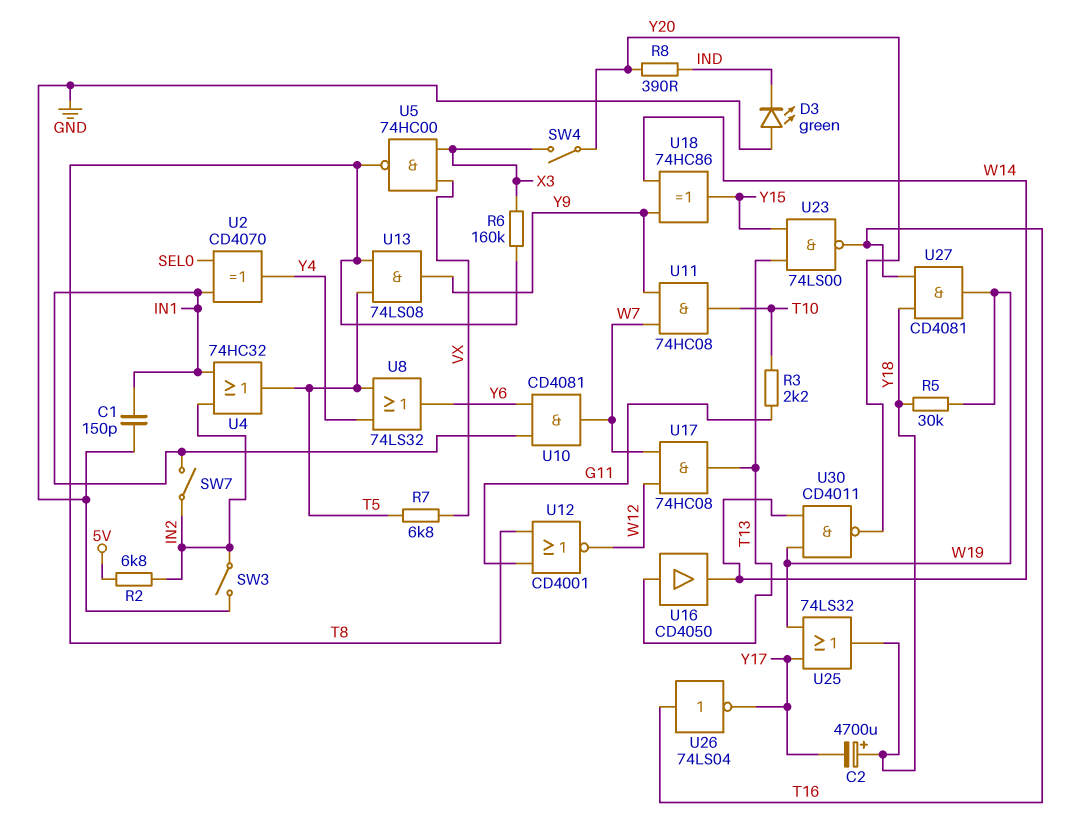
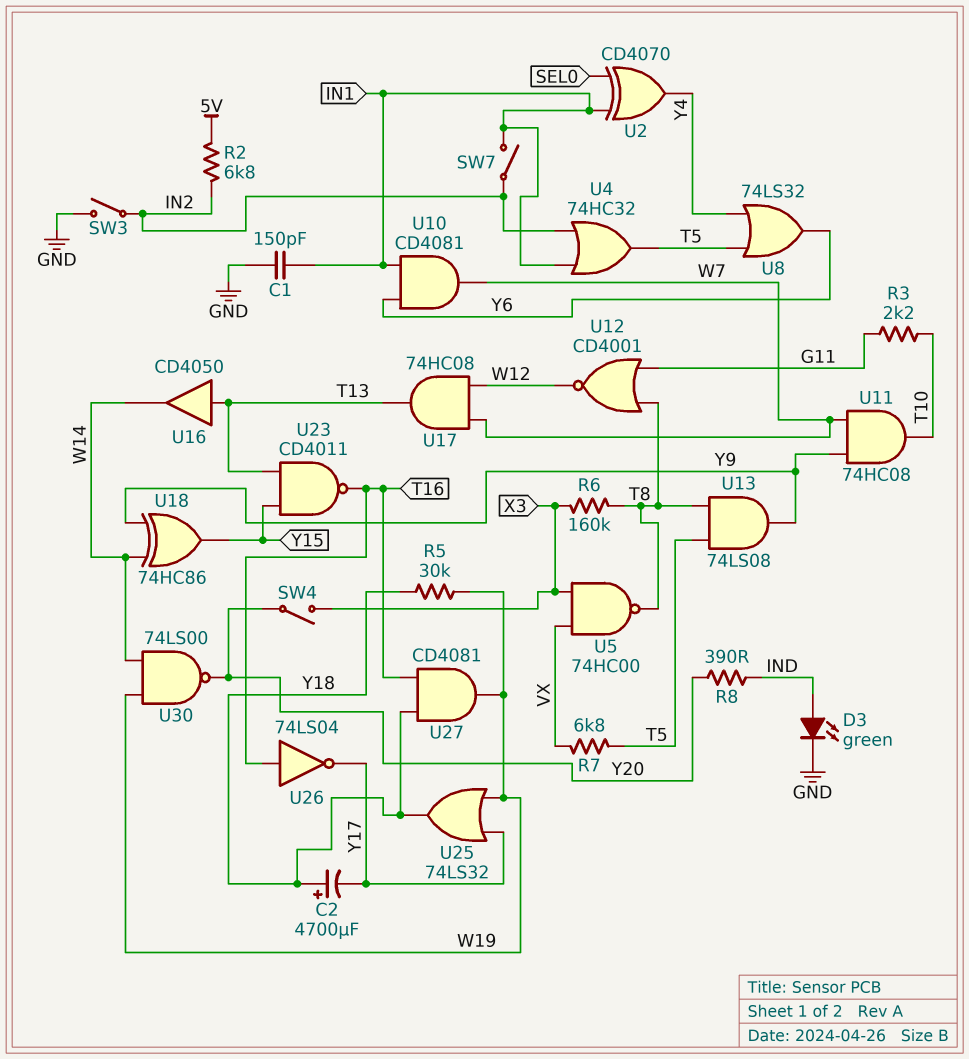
D3: LED green (A GND, K IND) -> LED green (A IND, K GND)
U23: NAND 74LS00 (in T13, in Y15, out T16) -> NAND CD4011 (in T13, in Y15, out T16)
U30: NAND CD4011 (in W14, in W19, out Y20) -> NAND 74LS00 (in W14, in W19, out Y20)

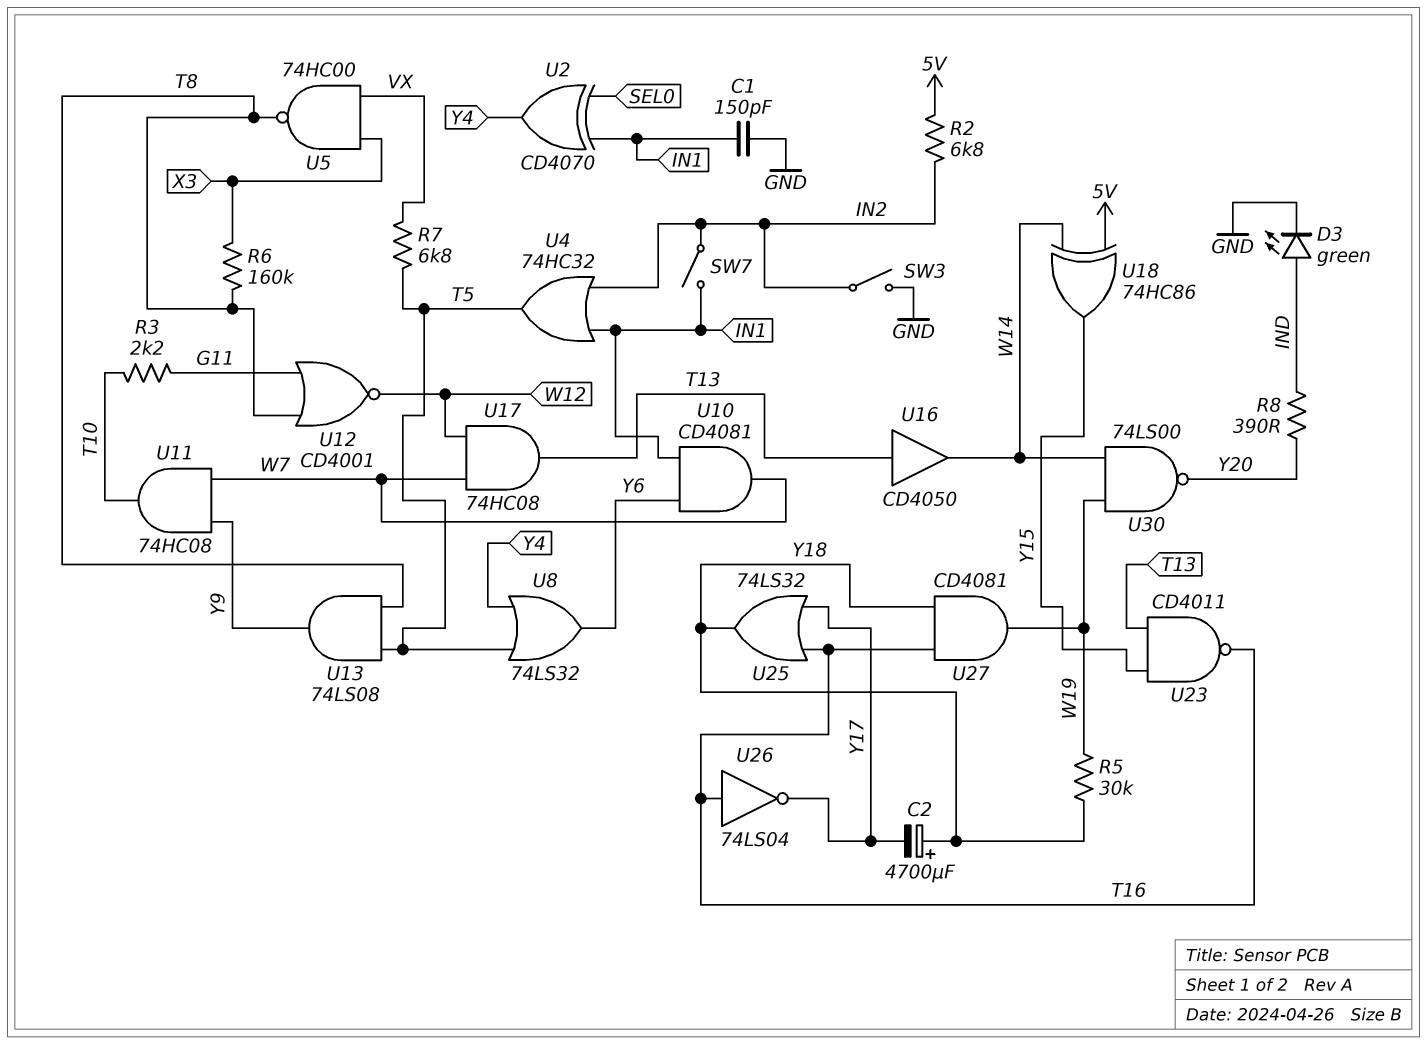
SW4: switch (X3, Y20) -> none
U18: XOR 74HC86 (in W14, in Y9, out Y15) -> XOR 74HC86 (in 5V, in W14, out Y15)
U25: OR 74LS32 (in W19, in Y17, out Y18) -> OR 74LS32 (in T16, in Y17, out Y18)

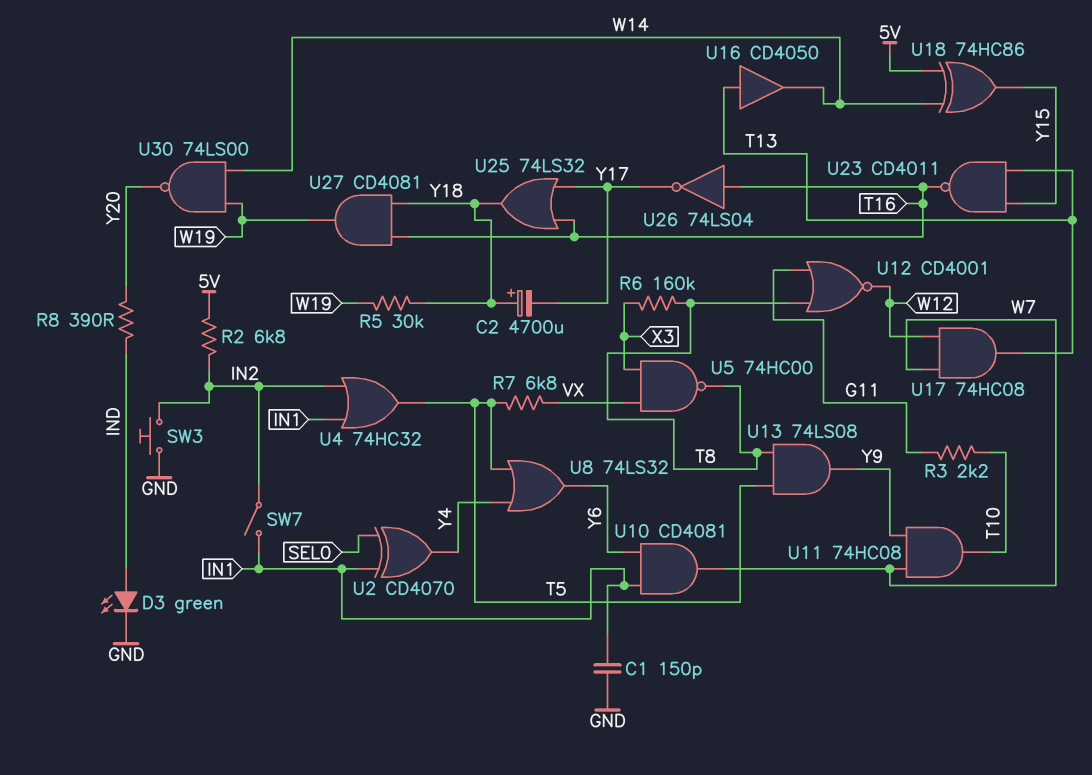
SW3: switch (GND, IN2) -> button (GND, IN2)

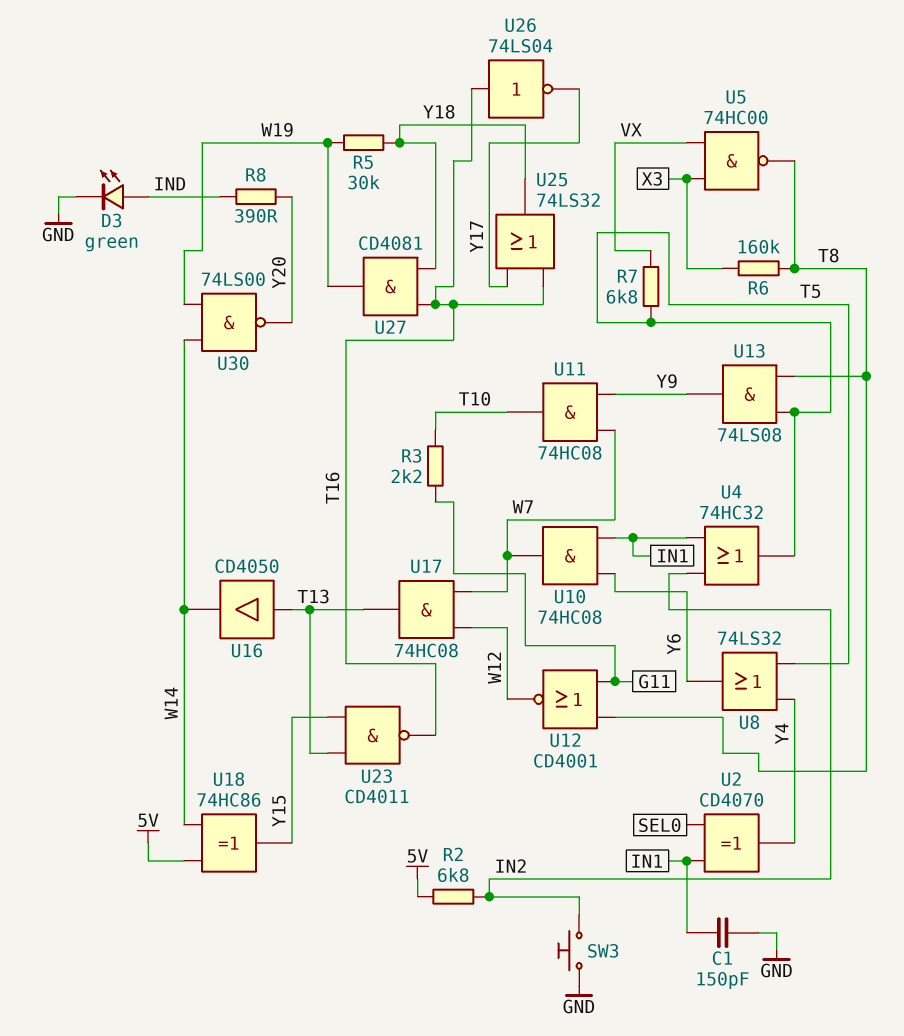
C2: 4700uF (plus Y18, minus Y17) -> none
SW7: switch (IN1, IN2) -> none
U10: AND CD4081 (in IN1, in Y6, out W7) -> AND 74HC08 (in IN1, in Y6, out W7)

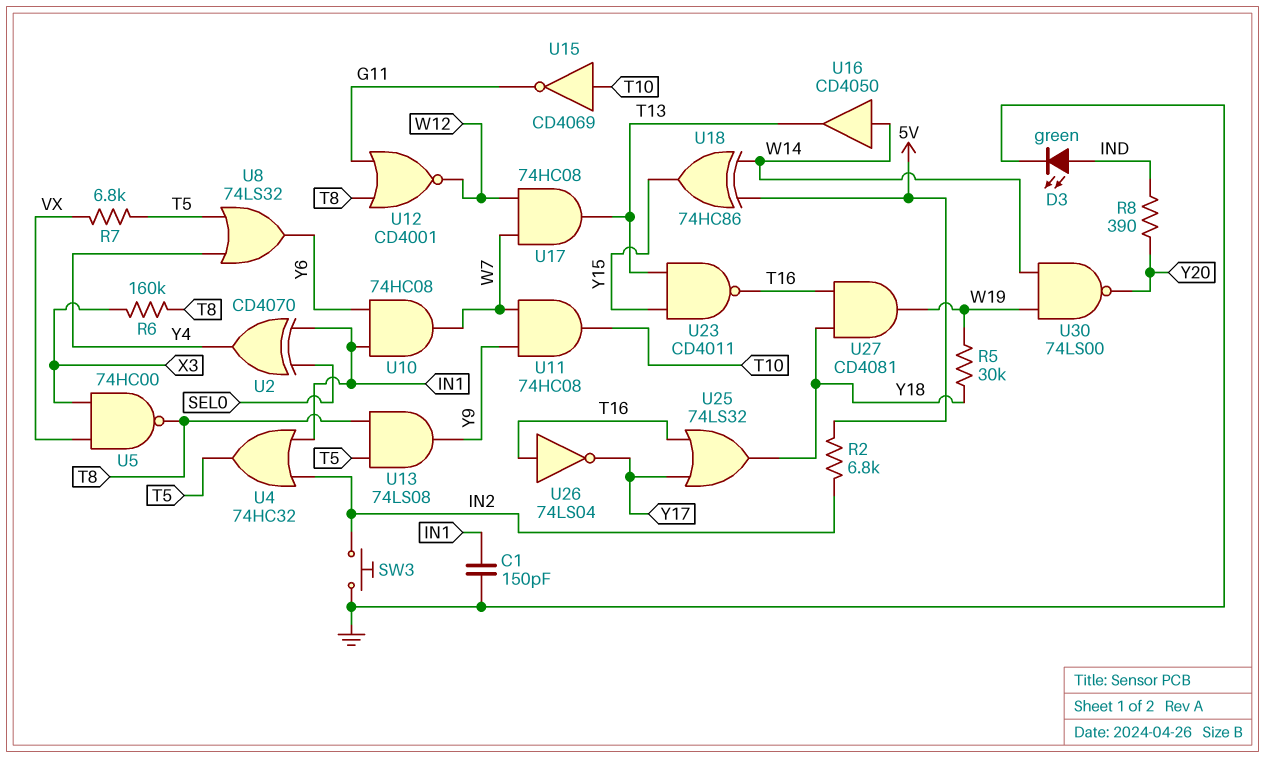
R3: 2.2k (G11, T10) -> none
U15: none -> NOT CD4069 (in T10, out G11)
U16: buffer CD4050 (in T13, out W14) -> buffer CD4050 (in W14, out T13)

